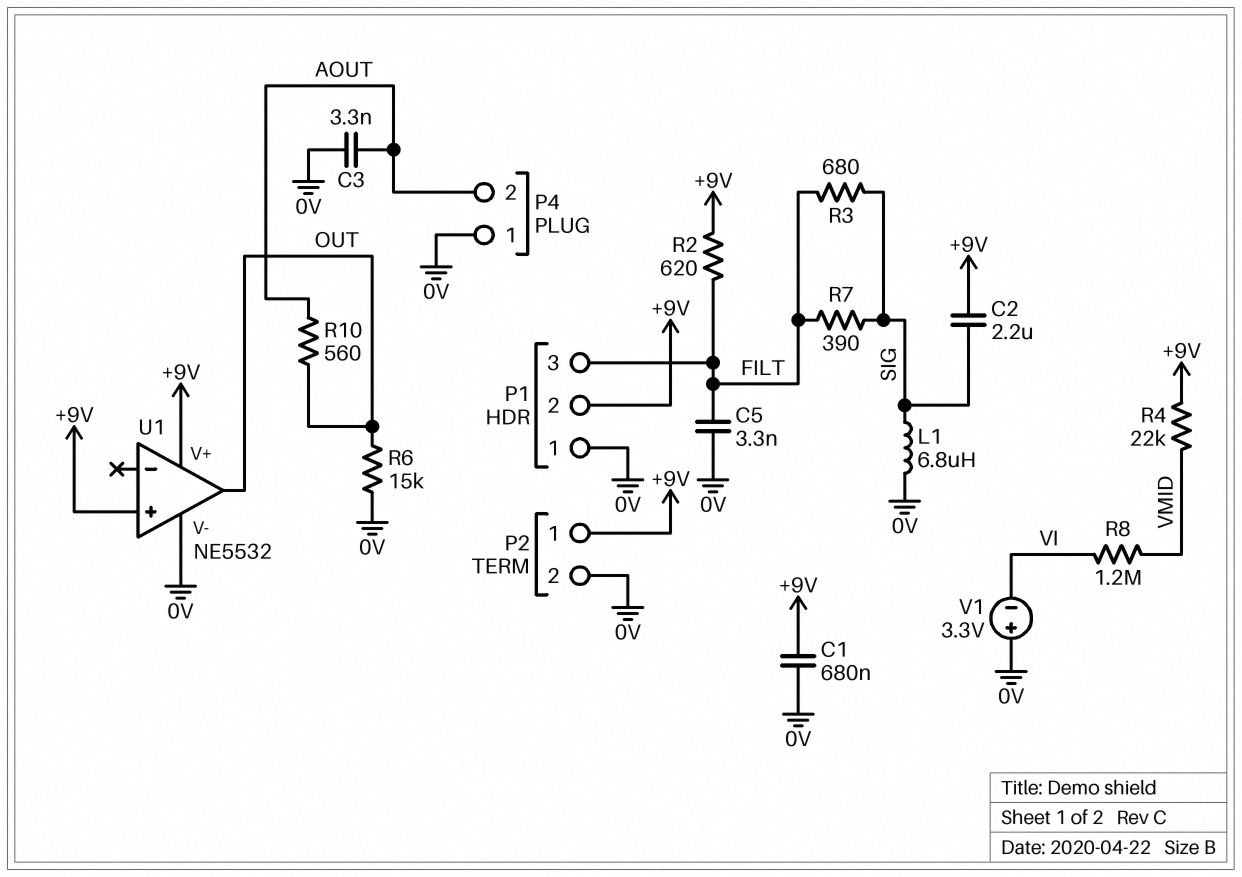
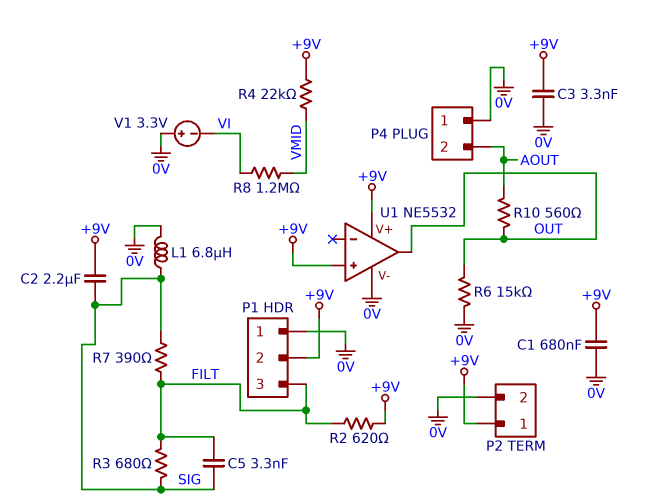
C3: 3.3nF (0V, AOUT) -> 3.3nF (+9V, 0V)
C5: 3.3nF (0V, FILT) -> 3.3nF (FILT, SIG)

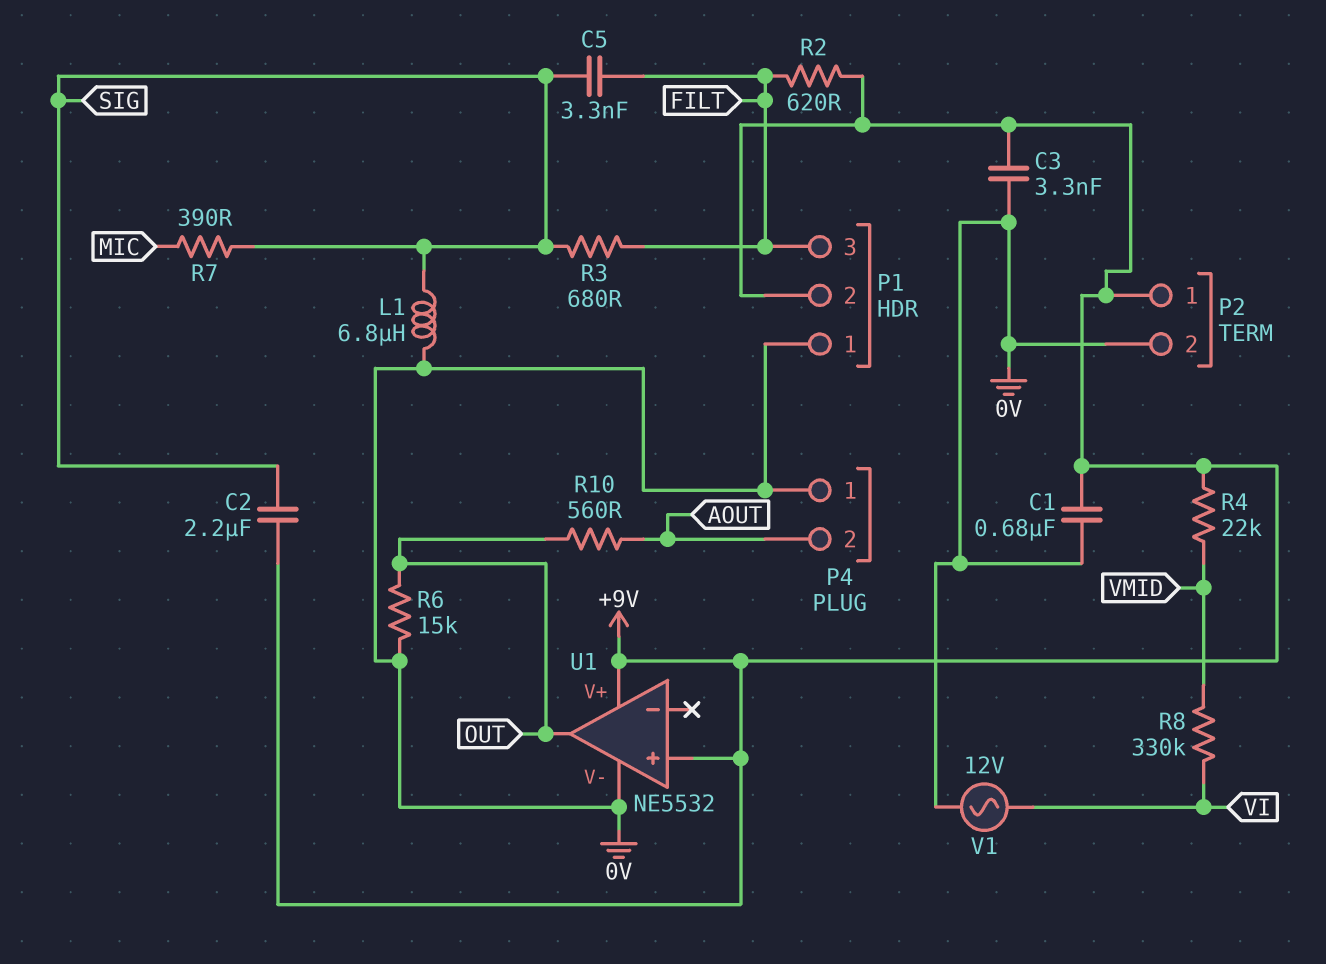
R7: 390 (FILT, SIG) -> 390 (MIC, SIG)
R8: 1.2M (VI, VMID) -> 330k (VI, VMID)
V1: 3.3V (plus 0V, minus VI) -> AC 12V (0V, VI)

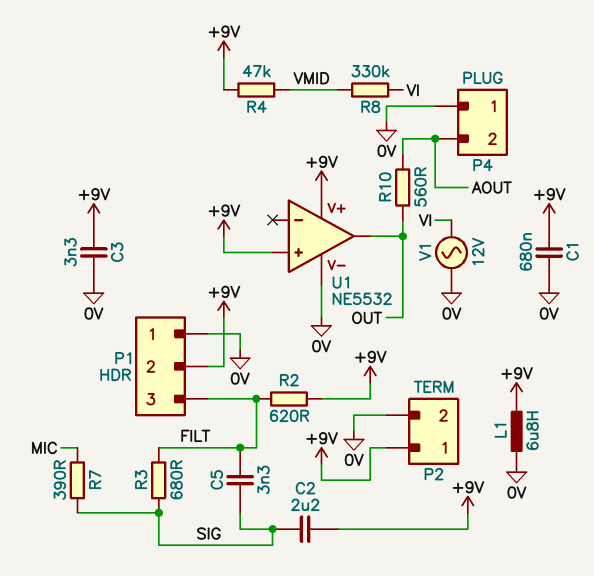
L1: 6.8uH (0V, SIG) -> 6.8uH (+9V, 0V)
R4: 22k (+9V, VMID) -> 47k (+9V, VMID)
R6: 15k (0V, OUT) -> none

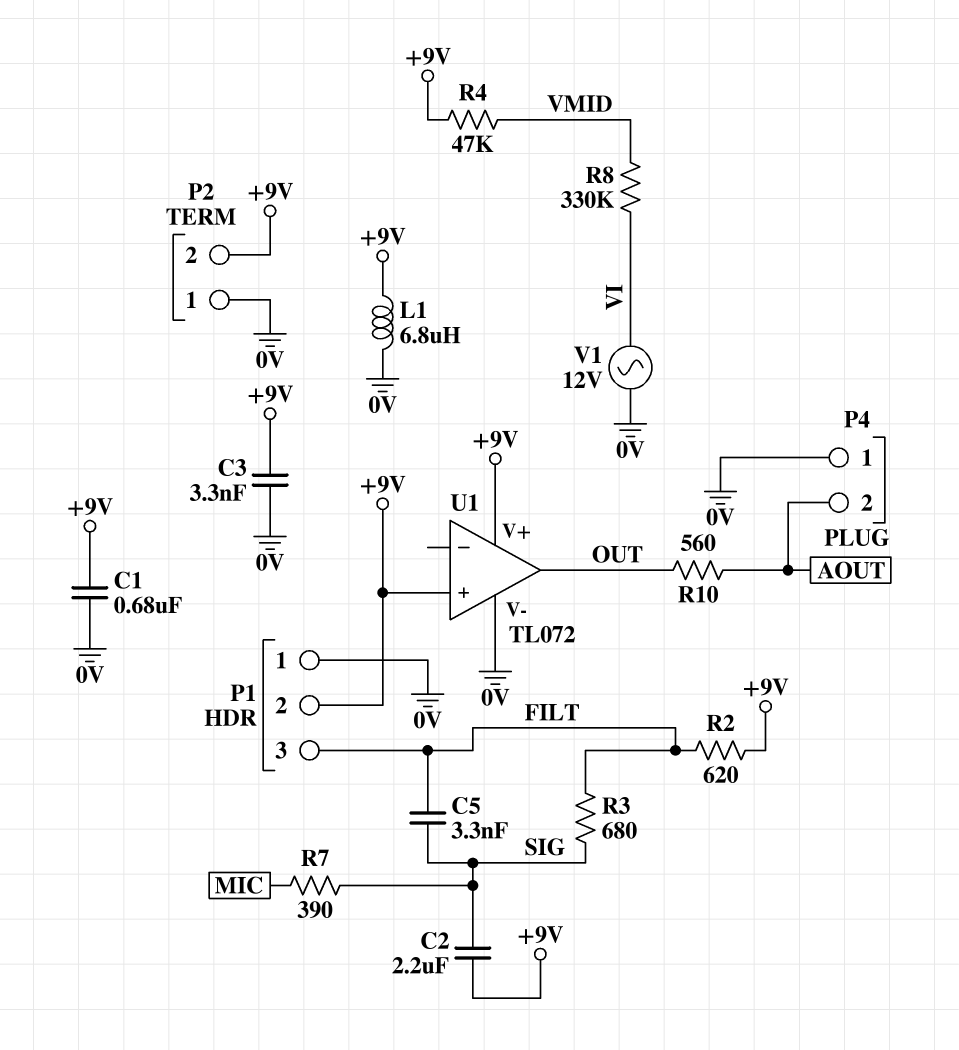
P2 pin 1: +9V -> 0V
P2 pin 2: 0V -> +9V
U1: NE5532 -> TL072

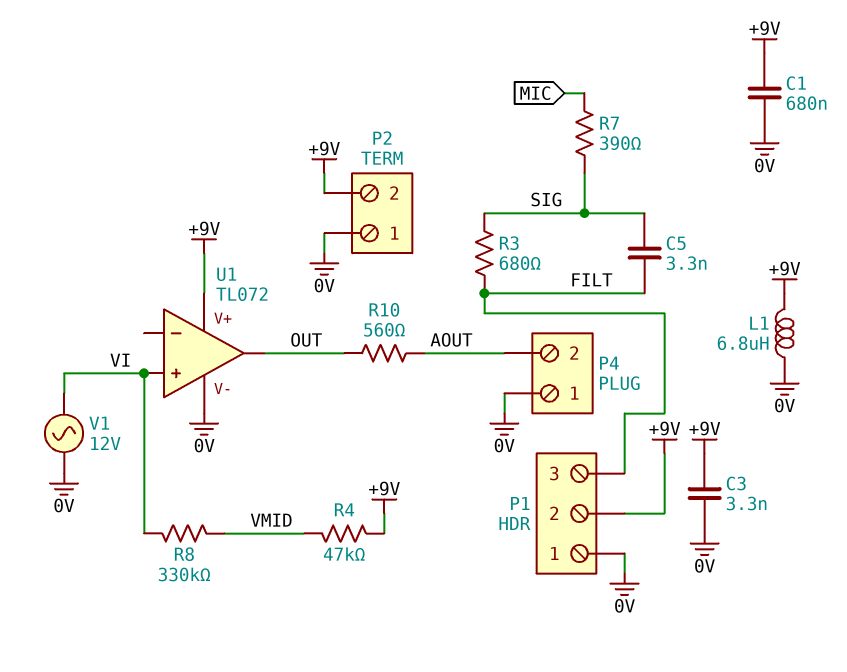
C2: 2.2uF (+9V, SIG) -> none
R2: 620 (+9V, FILT) -> none
U1 pin in+: +9V -> VI

